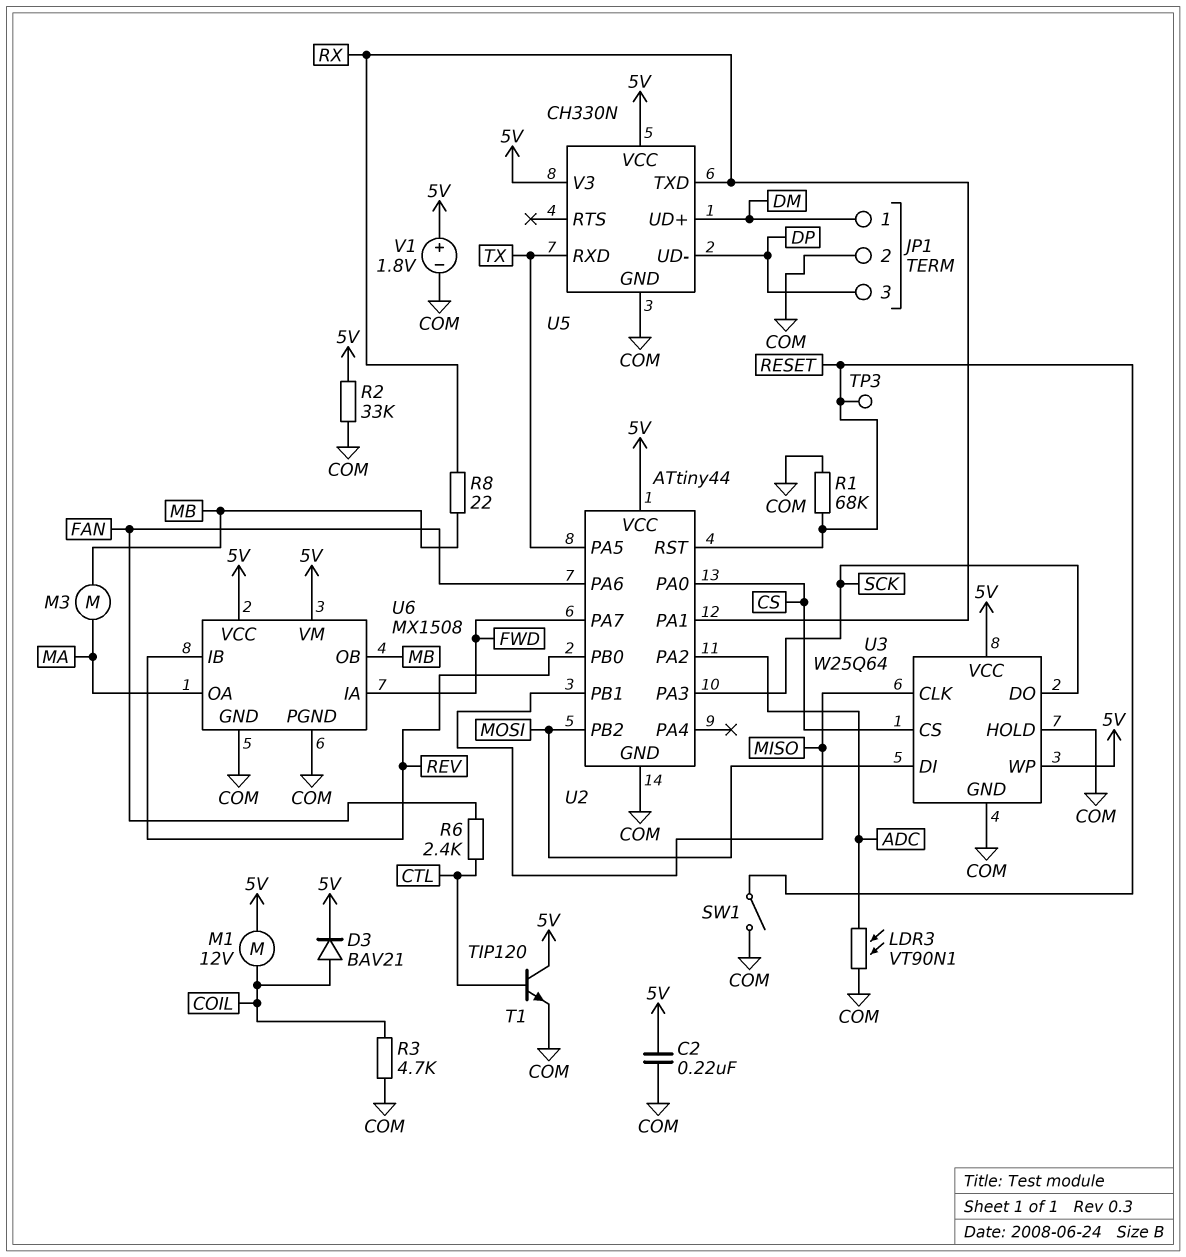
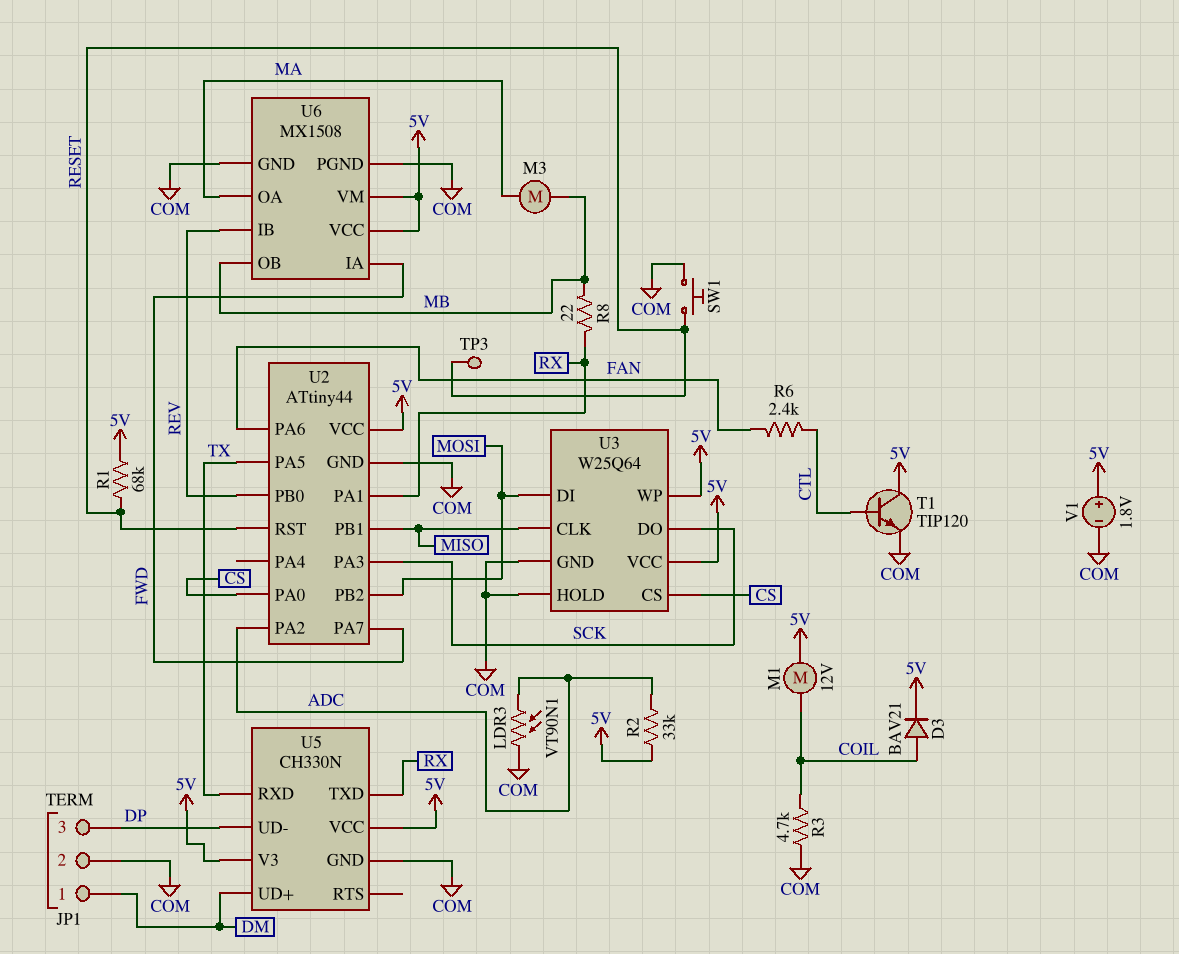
C2: 220nF (5V, COM) -> none
R1: 68k (COM, RESET) -> 68k (5V, RESET)
R2: 33k (5V, COM) -> 33k (5V, ADC)
SW1: switch (COM, RESET) -> button (COM, RESET)

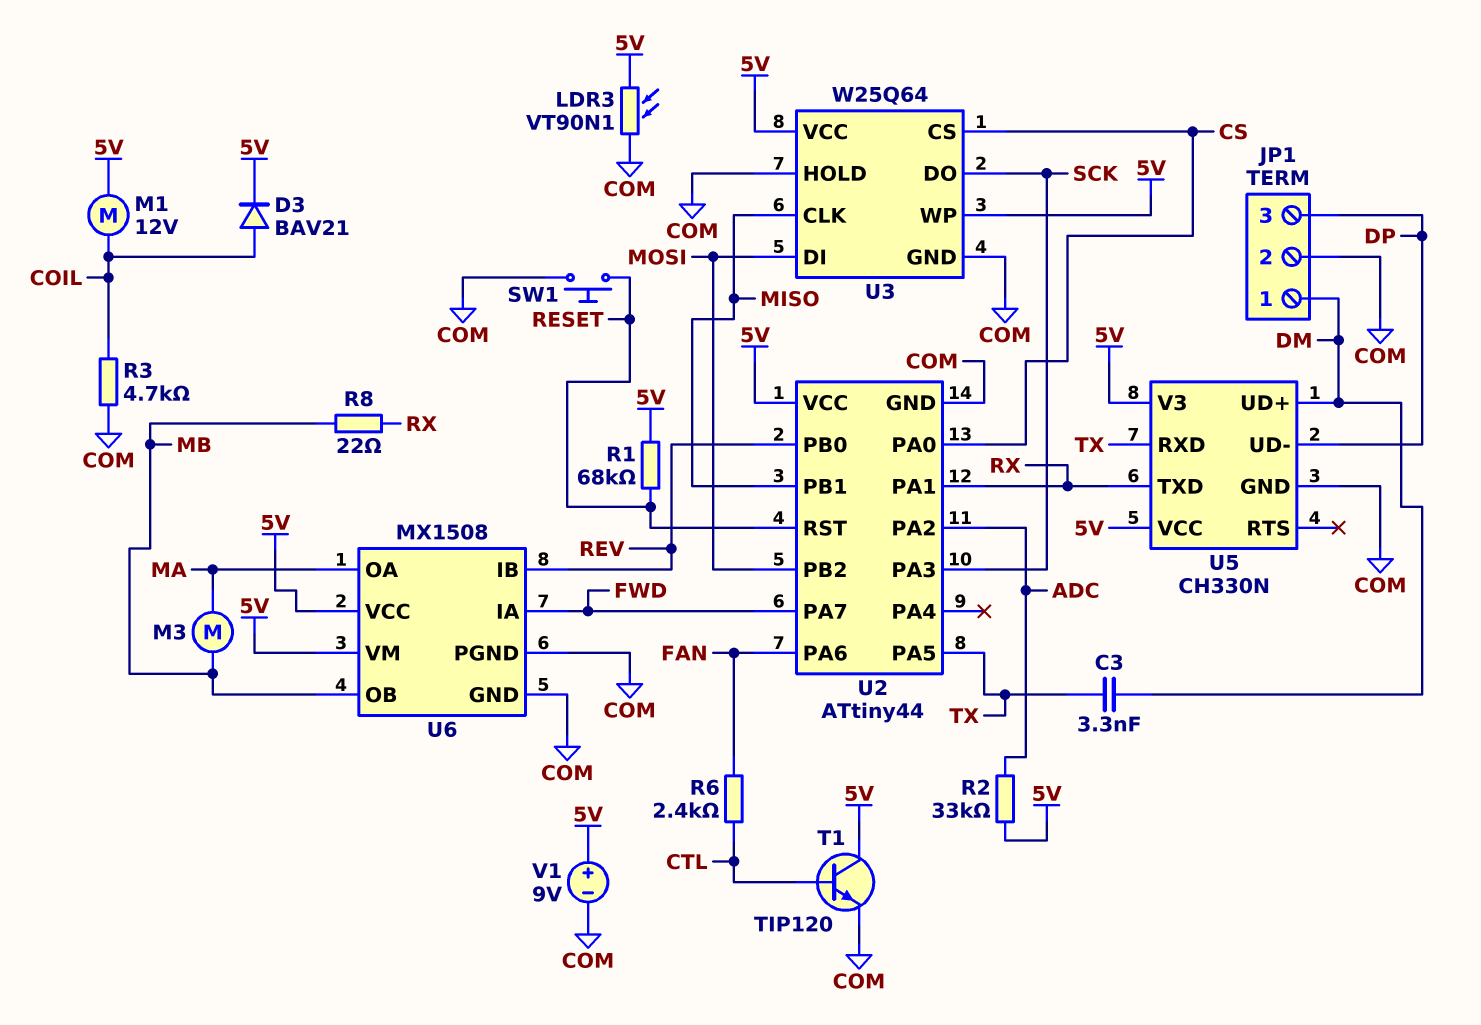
C3: none -> 3.3nF (DM, TX)
LDR3: VT90N1 (ADC, COM) -> VT90N1 (5V, COM)
TP3: test point (RESET) -> none
V1: 1.8V (plus 5V, minus COM) -> 9V (plus 5V, minus COM)

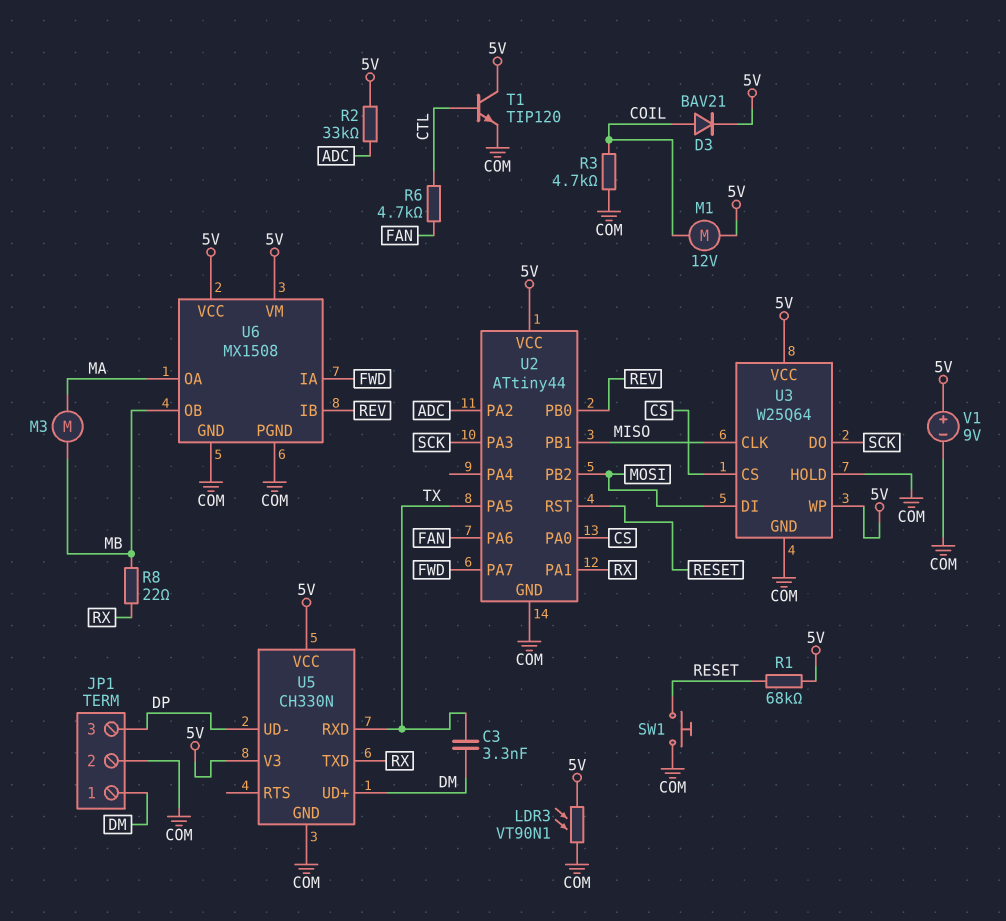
R6: 2.4k (CTL, FAN) -> 4.7k (CTL, FAN)

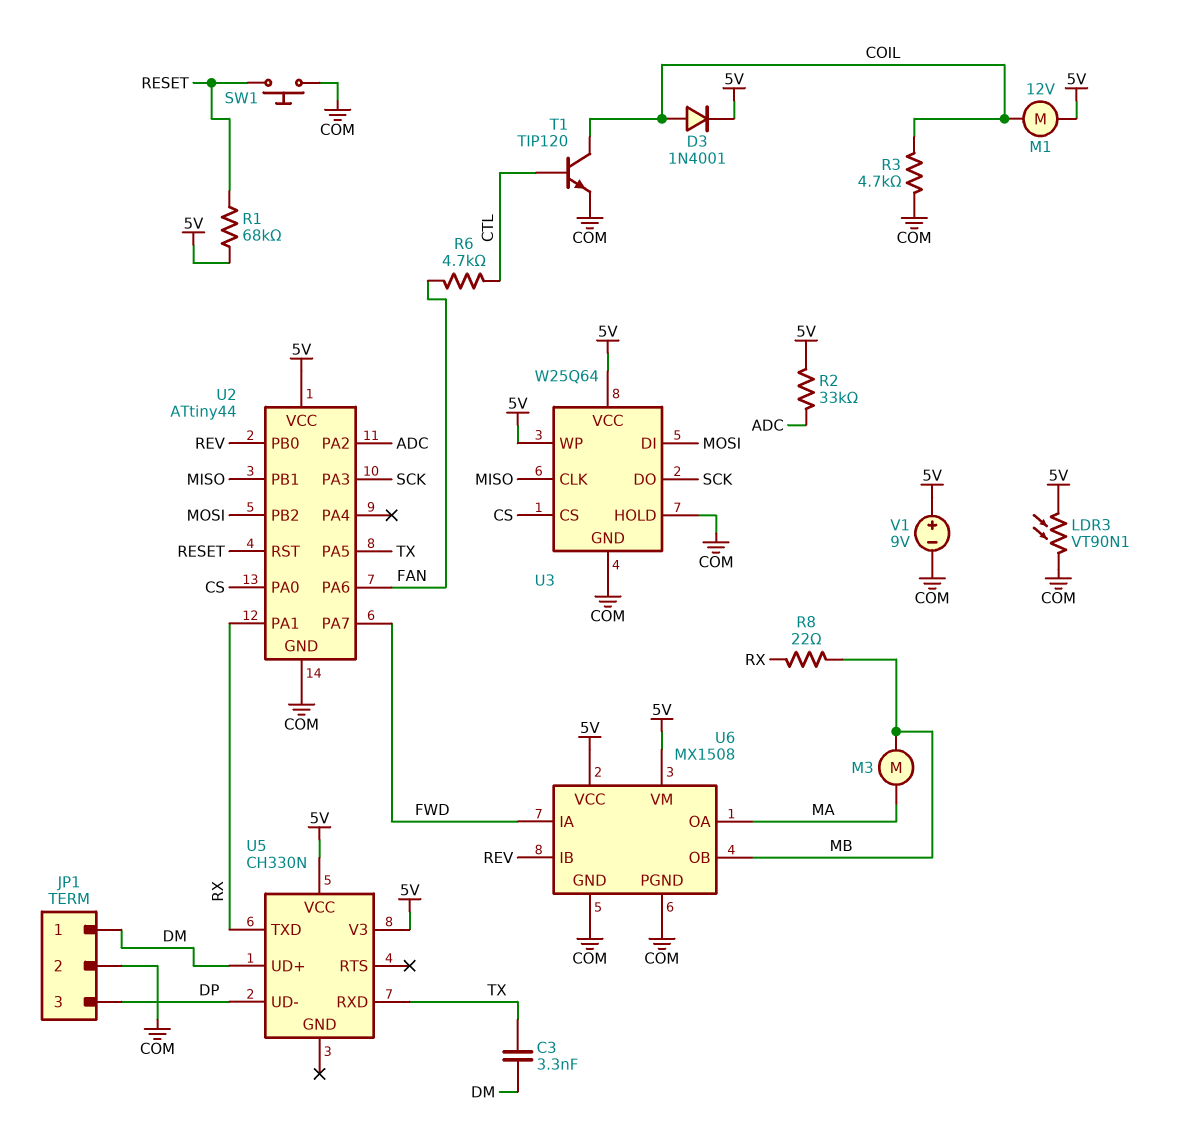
D3: diode BAV21 (A COIL, K 5V) -> diode 1N4001 (A COIL, K 5V)
T1: NPN TIP120 (B CTL, C 5V, E COM) -> NPN TIP120 (B CTL, C COIL, E COM)
U5 pin GND: COM -> none

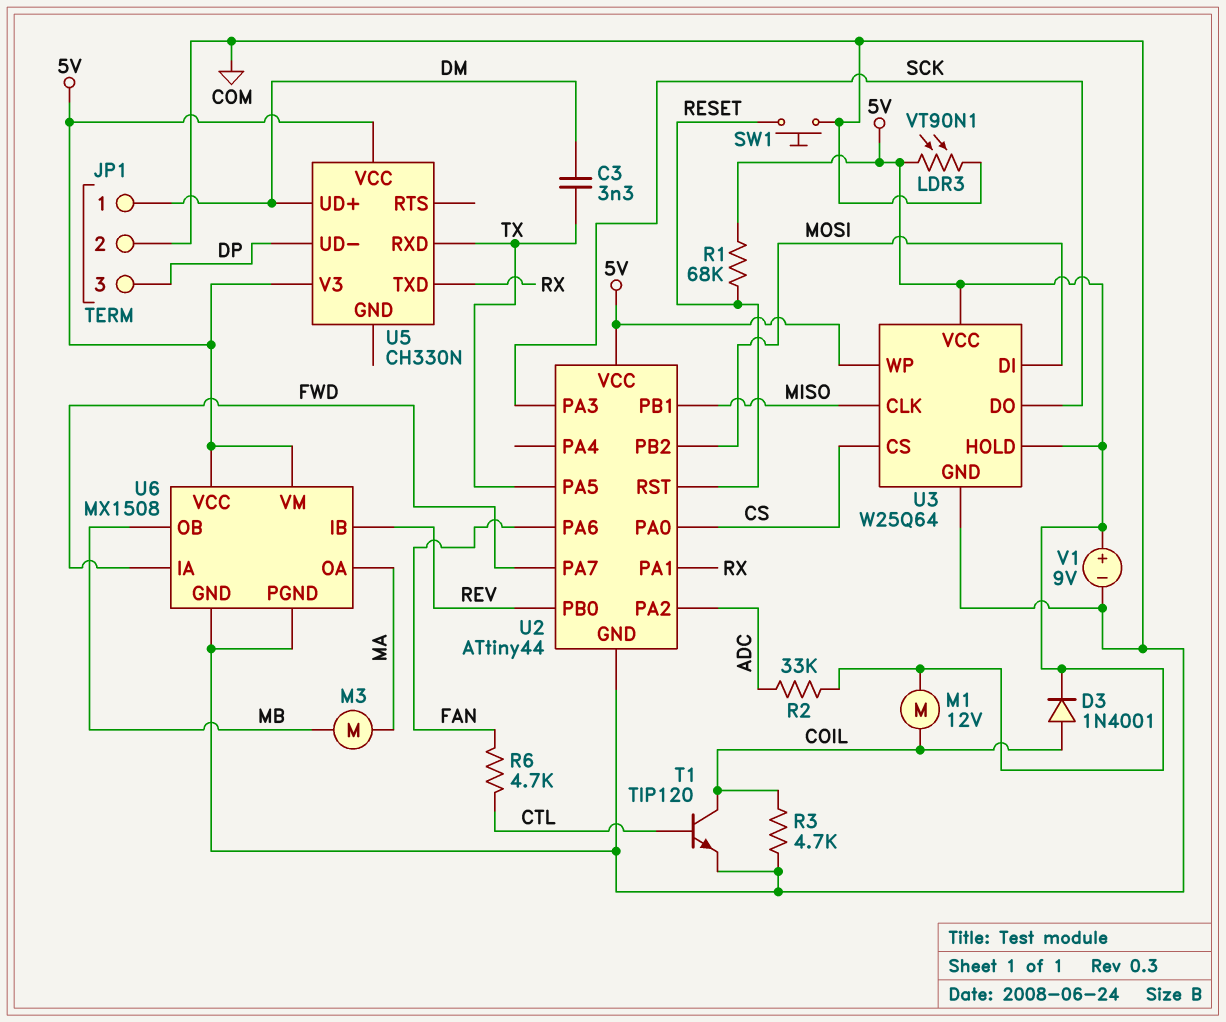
R8: 22 (MB, RX) -> none
U3 pin HOLD: COM -> 5V

